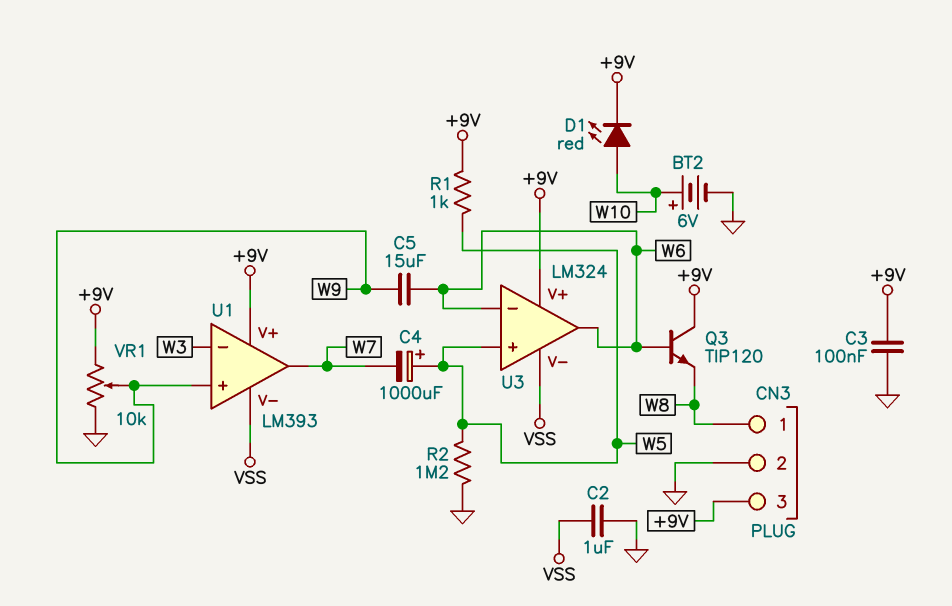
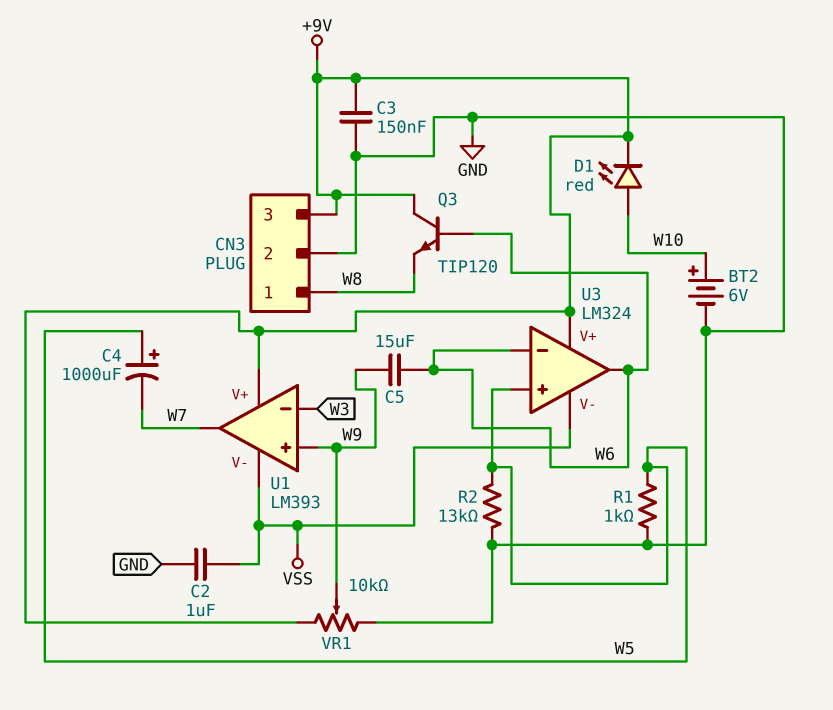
C3: 100nF (+9V, GND) -> 150nF (+9V, GND)
R1: 1k (+9V, W5) -> 1k (GND, W5)
R2: 1.2M (GND, W5) -> 13k (GND, W5)

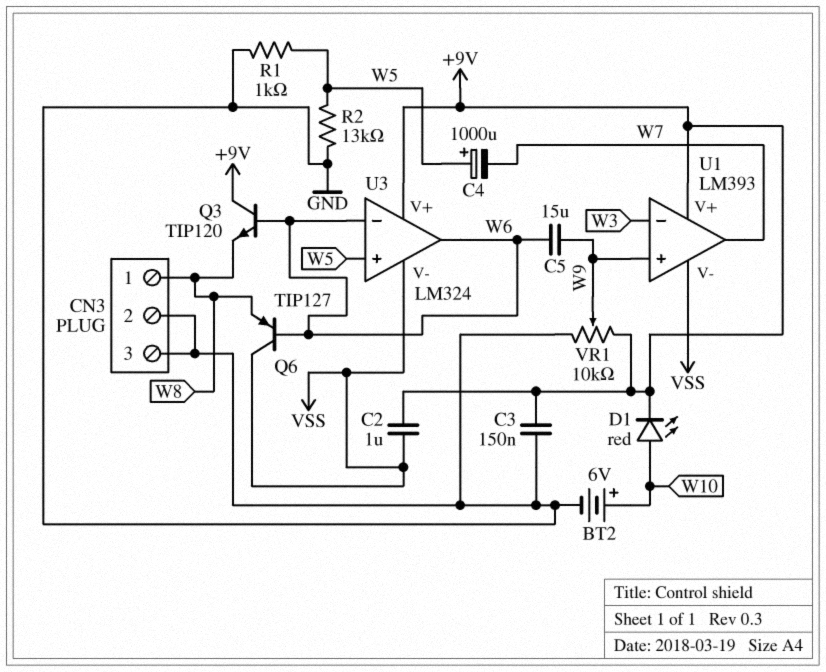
C2: 1uF (GND, VSS) -> 1uF (+9V, VSS)
CN3 pin 3: +9V -> GND
Q6: none -> PNP TIP127 (B W6, C VSS, E W8)

